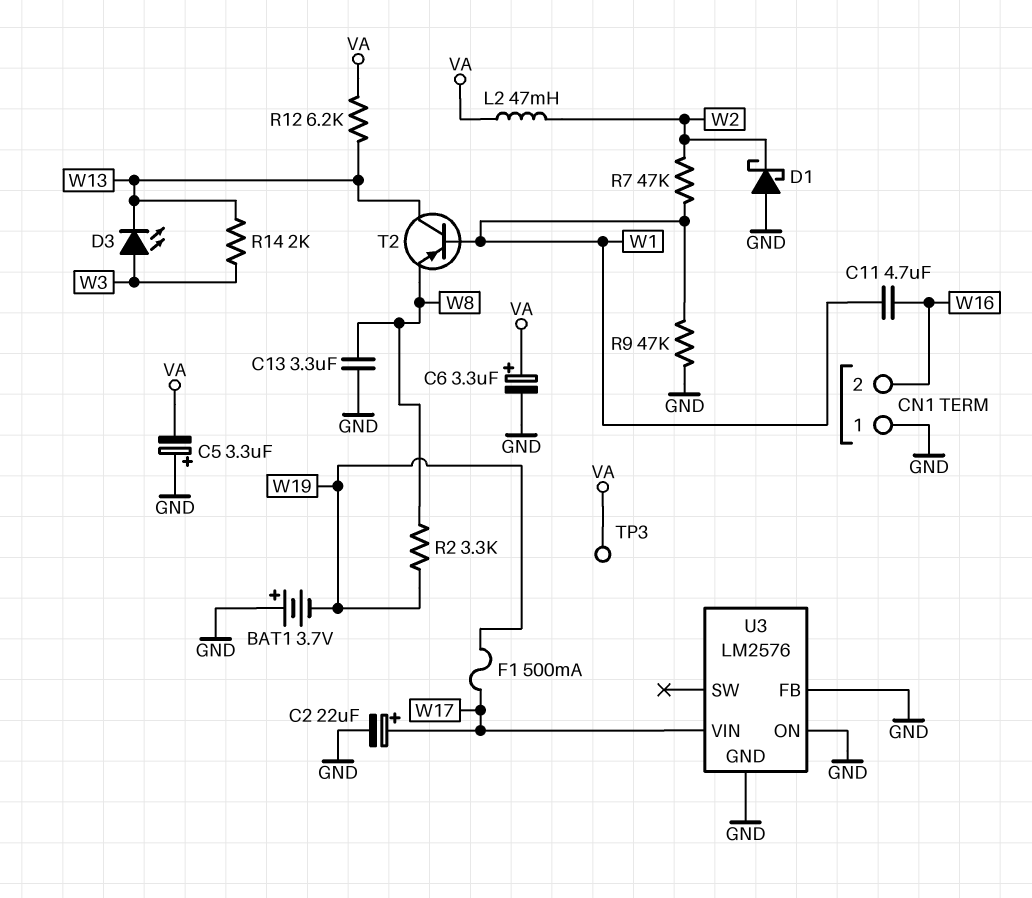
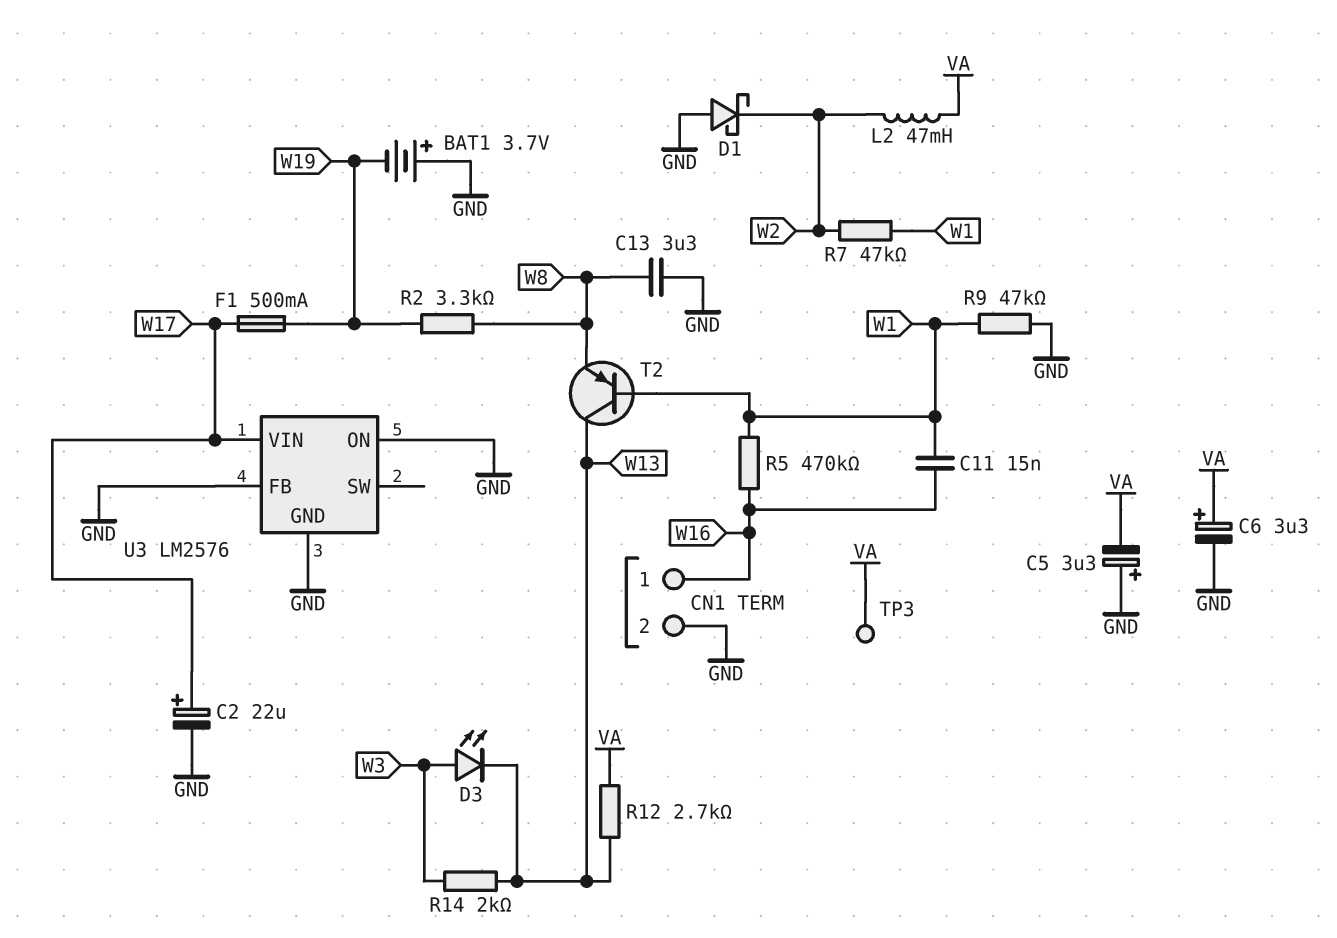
C11: 4.7uF (W1, W16) -> 15nF (W1, W16)
CN1 pin 1: GND -> W16
CN1 pin 2: W16 -> GND
R5: none -> 470k (W1, W16)
R12: 6.2k (VA, W13) -> 2.7k (VA, W13)

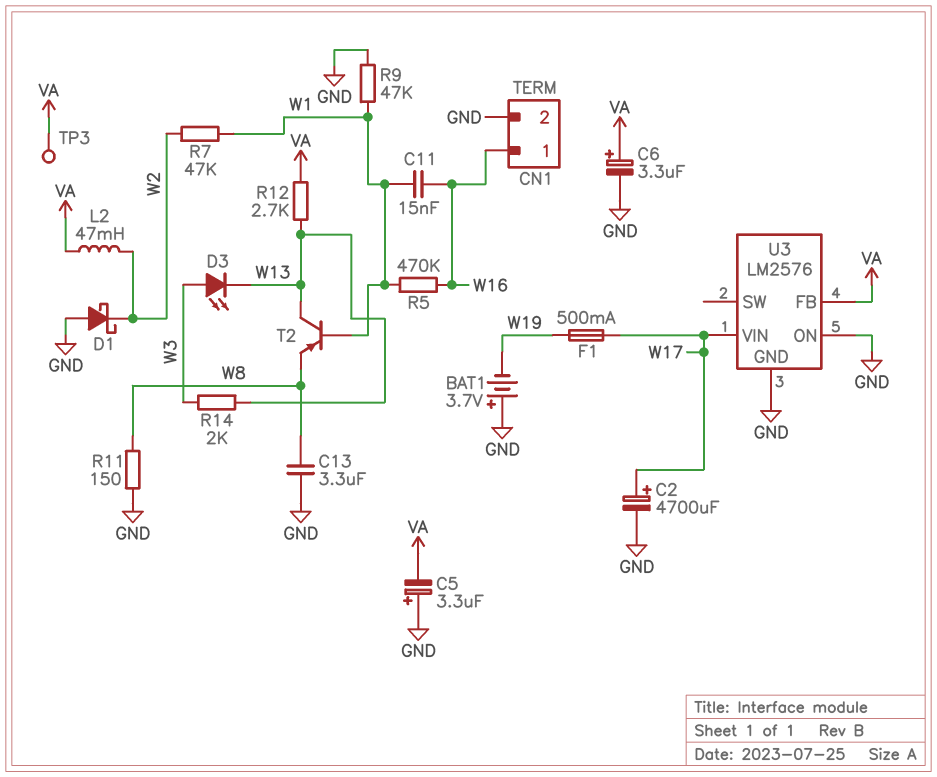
C2: 22uF (plus W17, minus GND) -> 4700uF (plus W17, minus GND)
R2: 3.3k (W8, W19) -> none
R11: none -> 150 (GND, W8)
U3 pin FB: GND -> VA

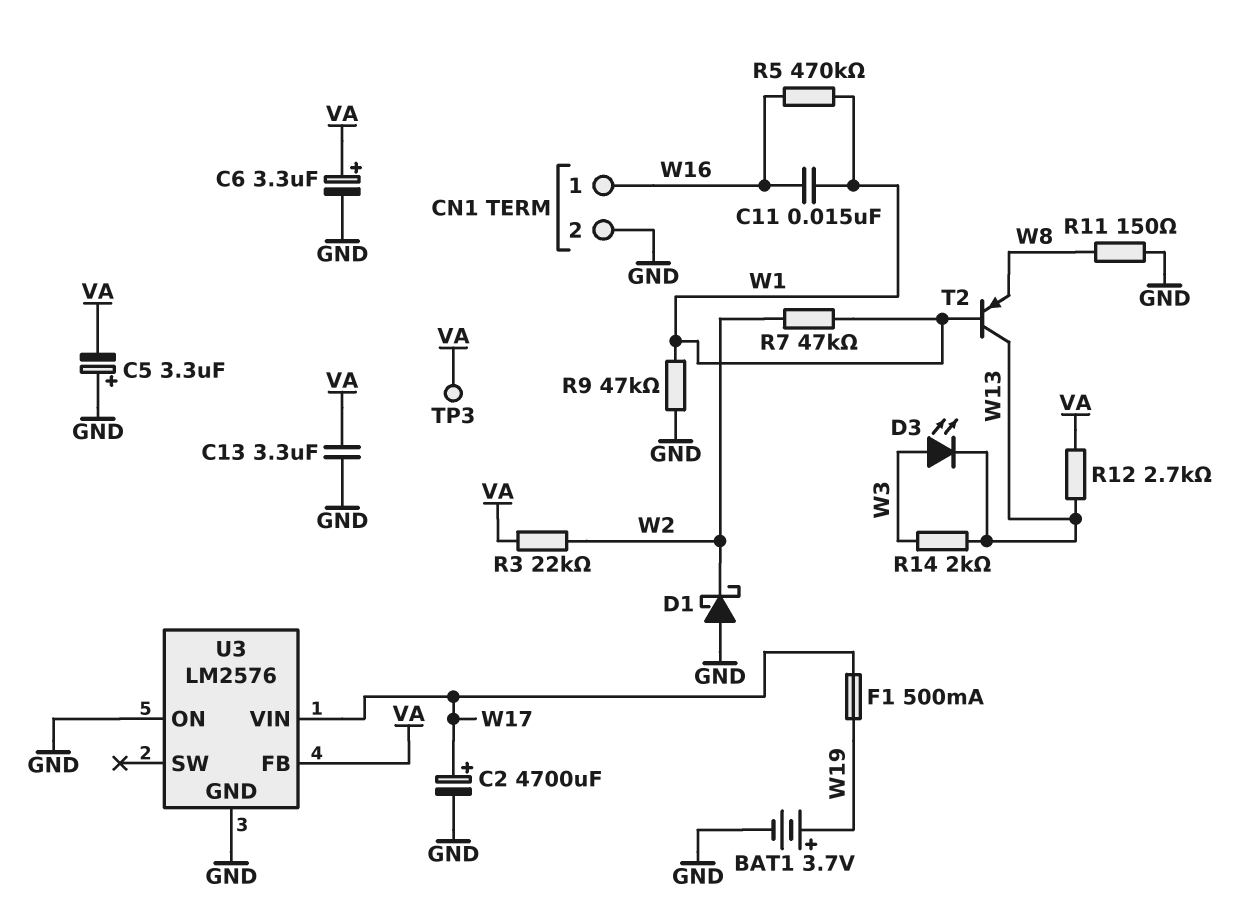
BAT1: 3.7V (plus GND, minus W19) -> 3.7V (plus W19, minus GND)
C13: 3.3uF (GND, W8) -> 3.3uF (GND, VA)
L2: 47mH (VA, W2) -> none
R3: none -> 22k (VA, W2)

